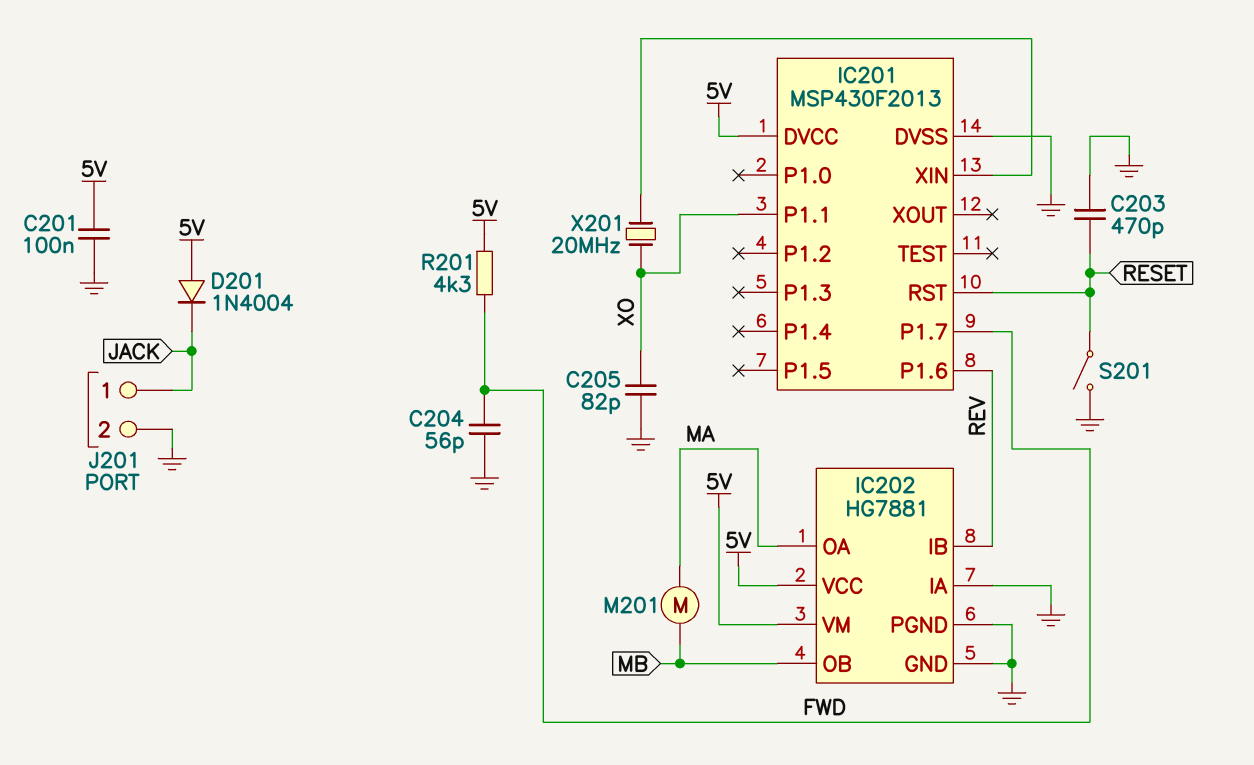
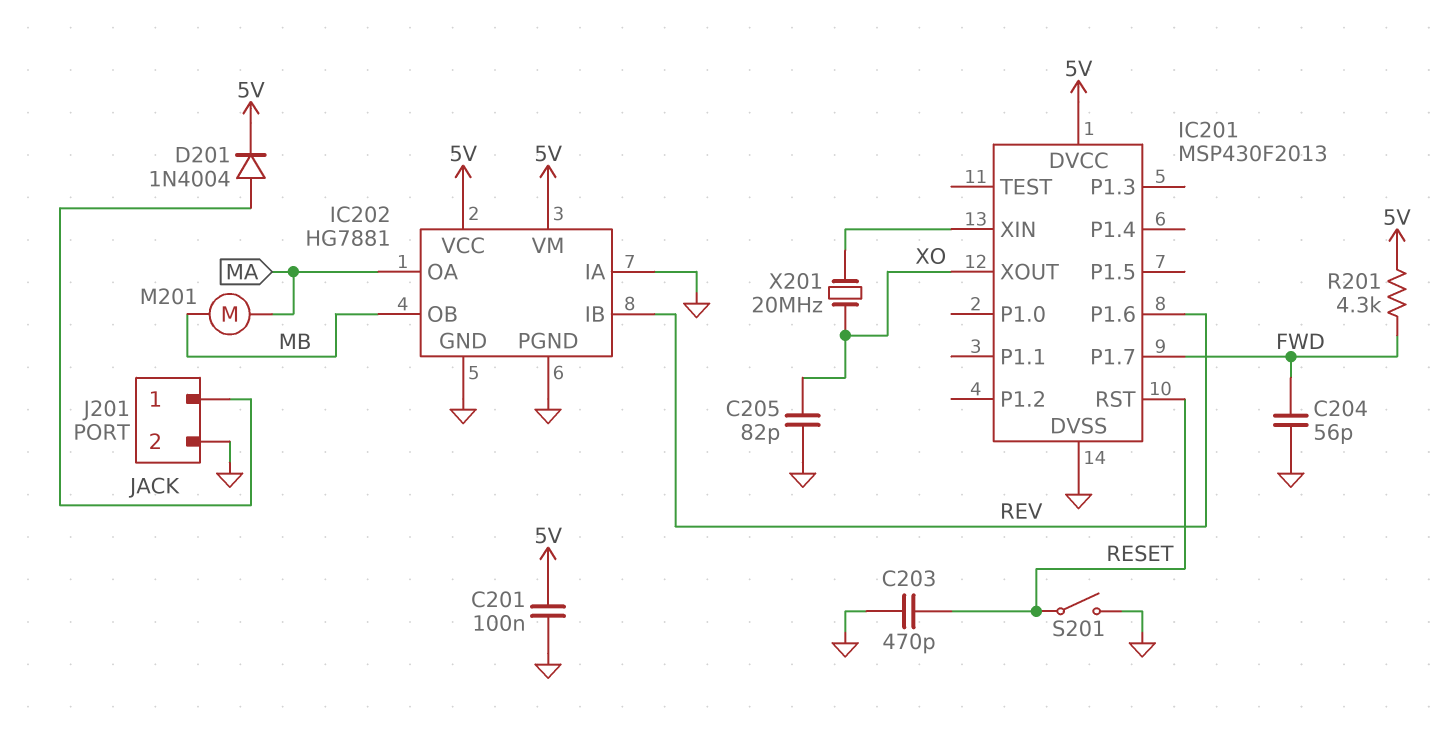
D201: diode 1N4004 (A 5V, K JACK) -> diode 1N4004 (A JACK, K 5V)
IC201 pin P1.1: XO -> none
IC201 pin XOUT: none -> XO

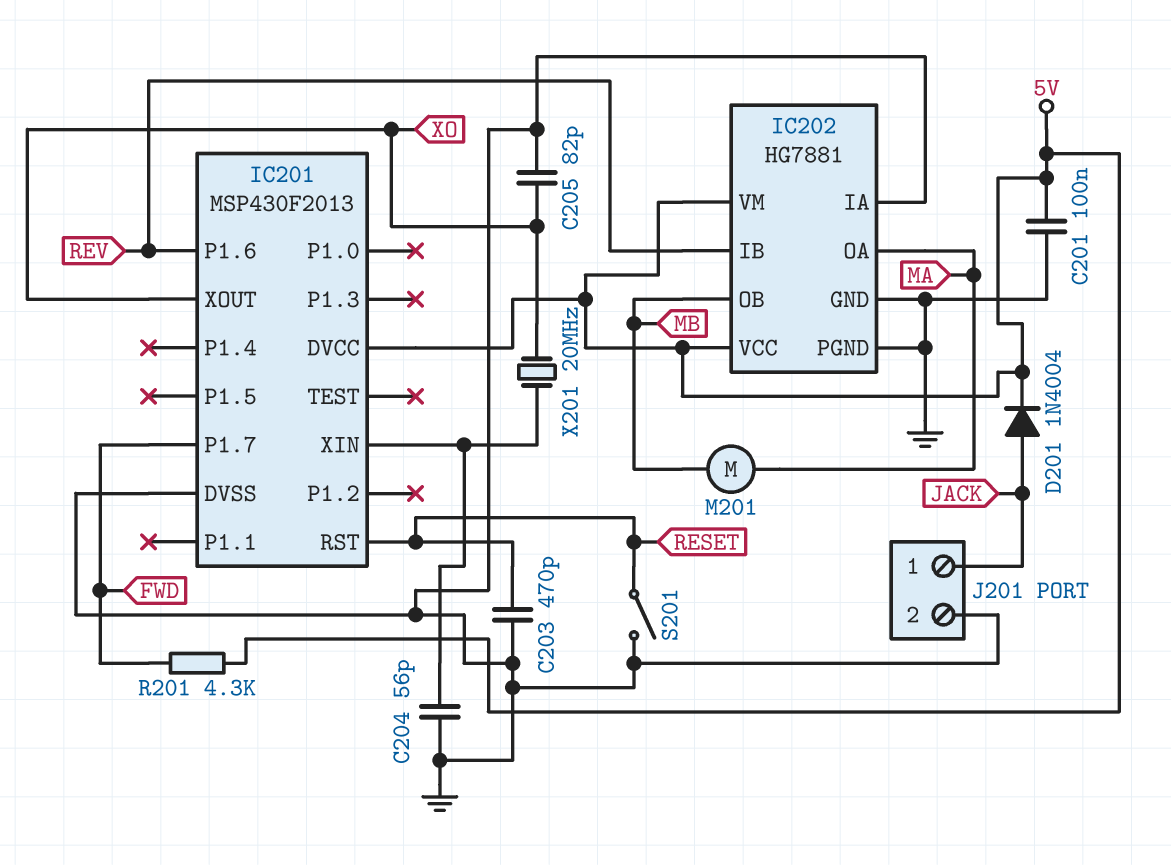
C204: 56pF (FWD, GND) -> 56pF (GND, IC201/XIN)

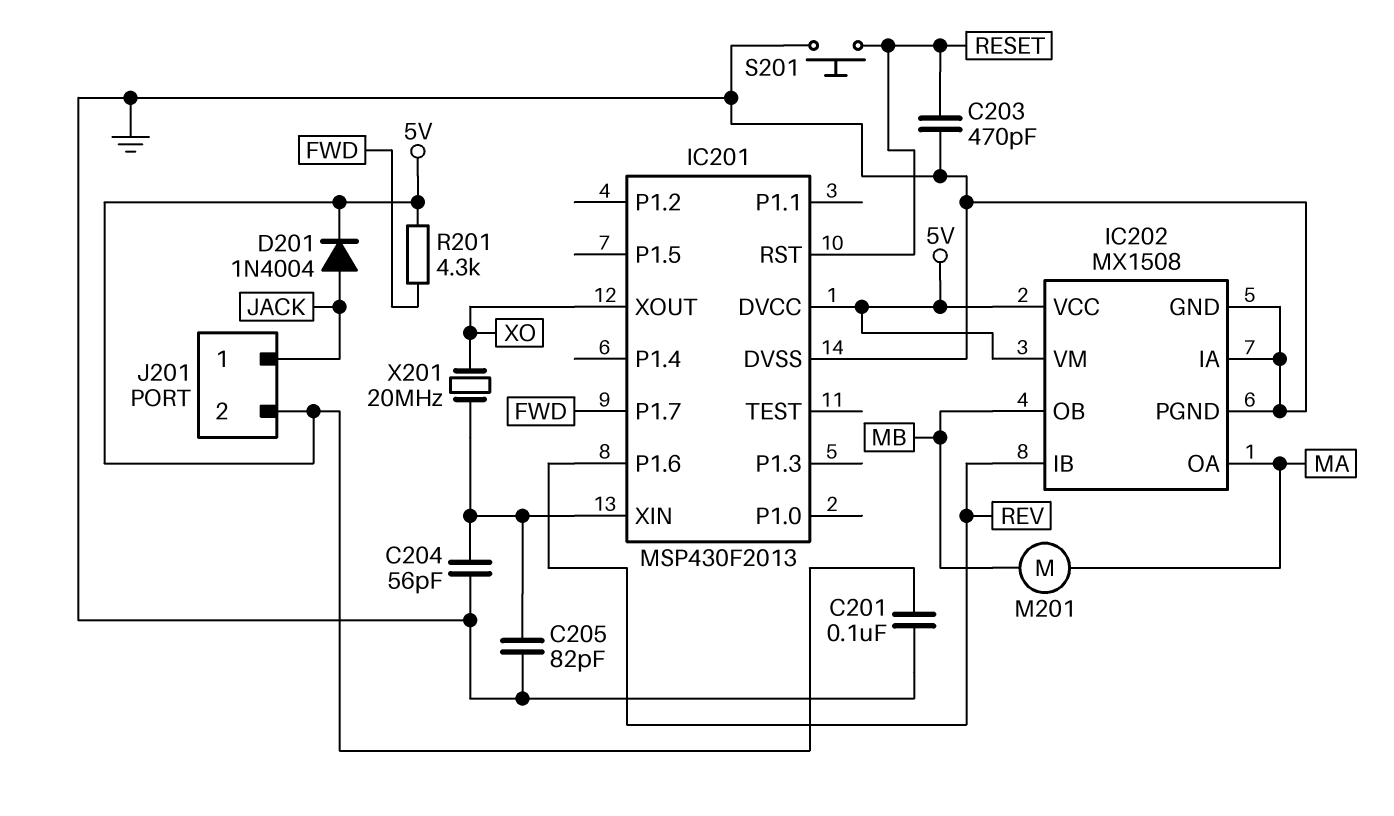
C205: 82pF (GND, XO) -> 82pF (GND, IC201/XIN)
IC202: HG7881 -> MX1508
J201 pin 2: GND -> 5V
S201: switch (GND, RESET) -> button (GND, RESET)

